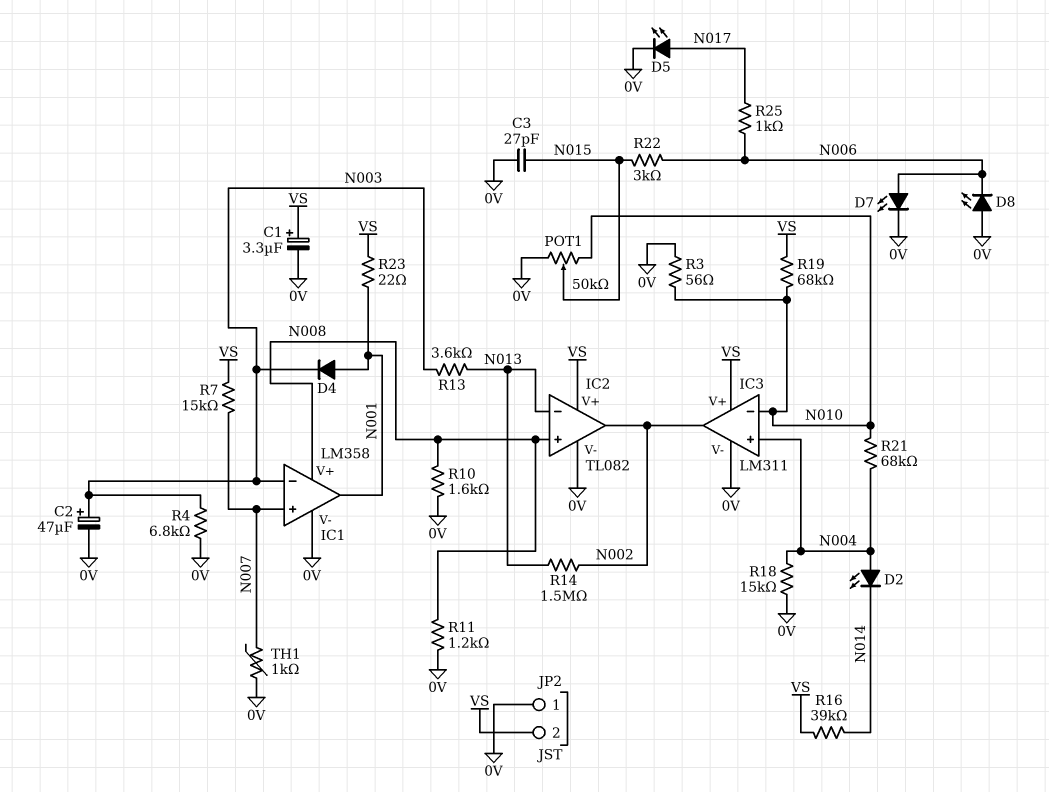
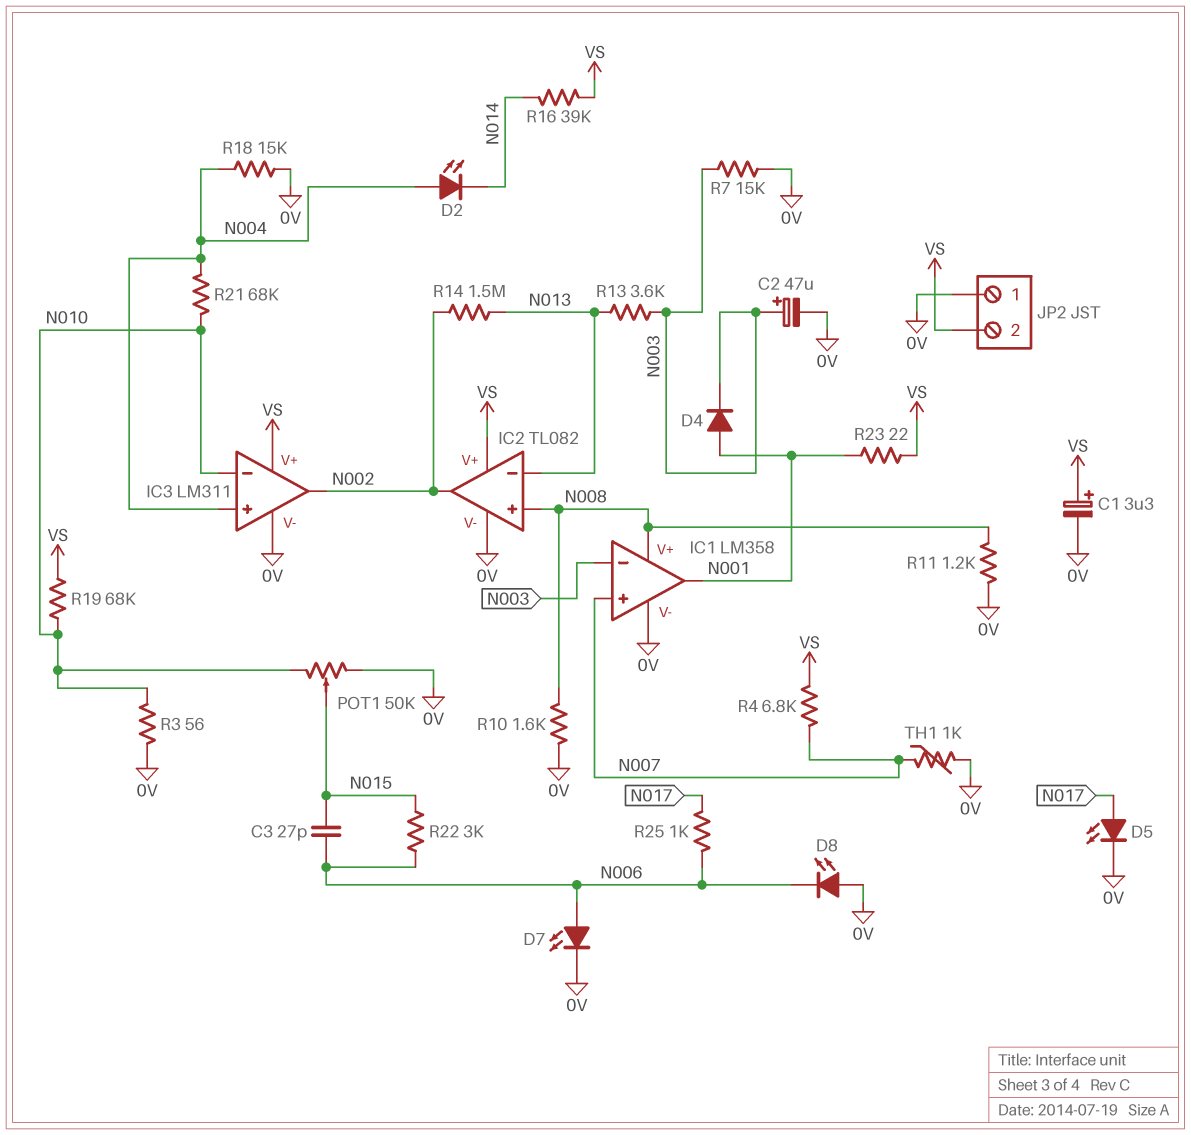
C3: 27pF (0V, N015) -> 27pF (N006, N015)
R4: 6.8k (0V, N003) -> 6.8k (N007, VS)
R7: 15k (N007, VS) -> 15k (0V, N003)

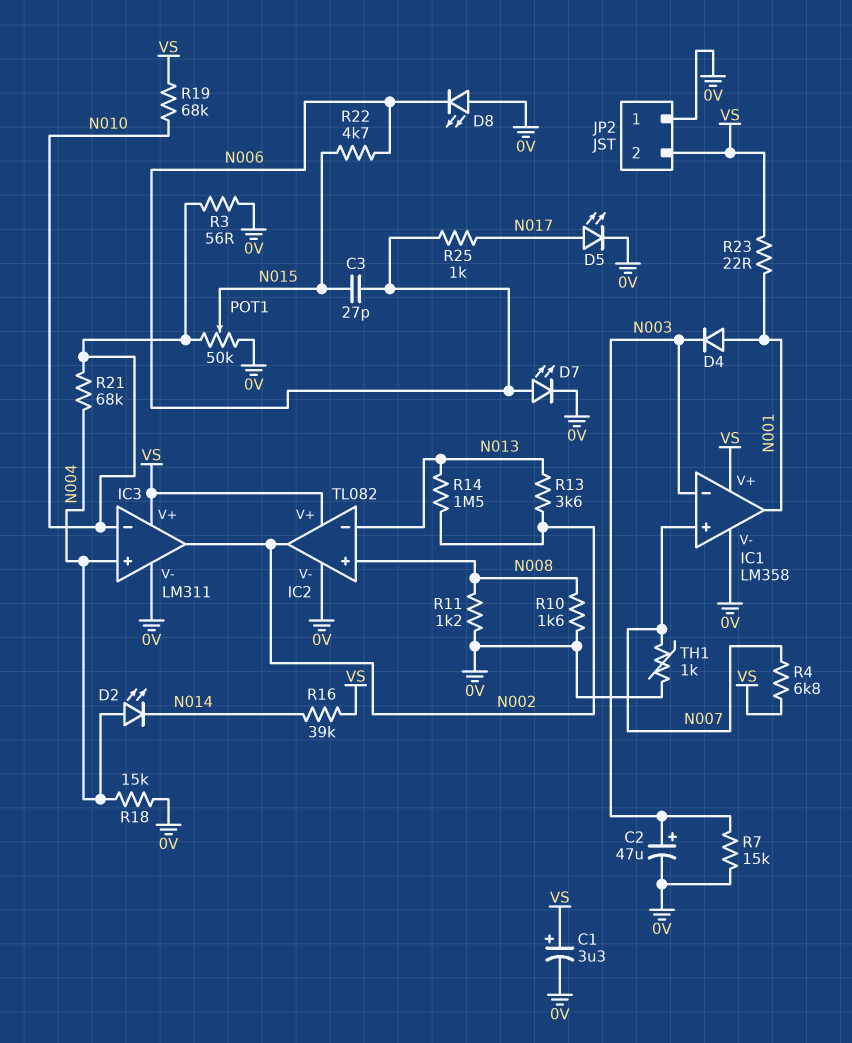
IC1 pin V+: N008 -> VS
R13: 3.6k (N003, N013) -> 3.6k (N002, N013)
R22: 3k (N006, N015) -> 4.7k (N006, N015)

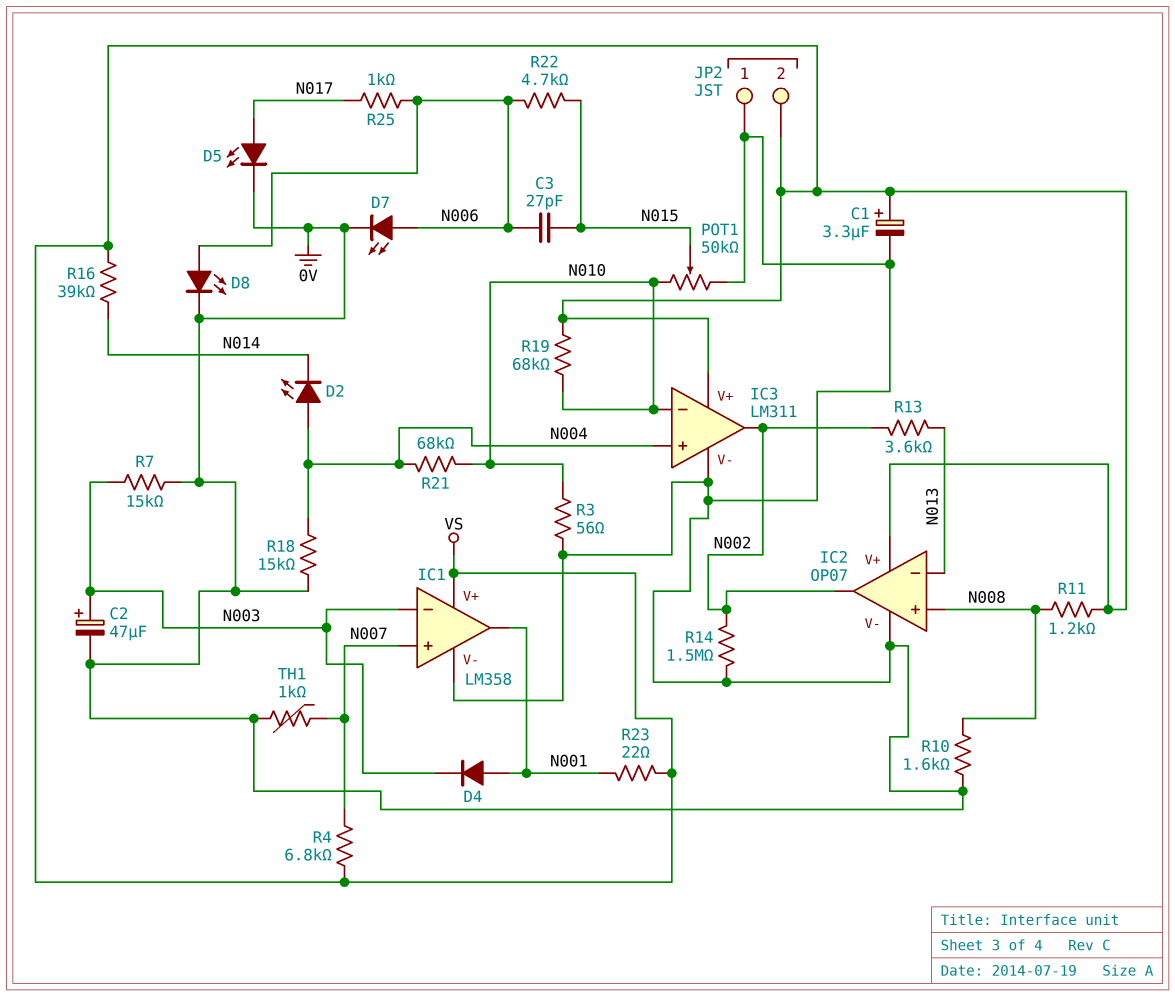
D8: LED (A 0V, K N006) -> LED (A N006, K 0V)
IC2: TL082 -> OP07
R11: 1.2k (0V, N008) -> 1.2k (N008, VS)
R14: 1.5M (N002, N013) -> 1.5M (0V, N002)

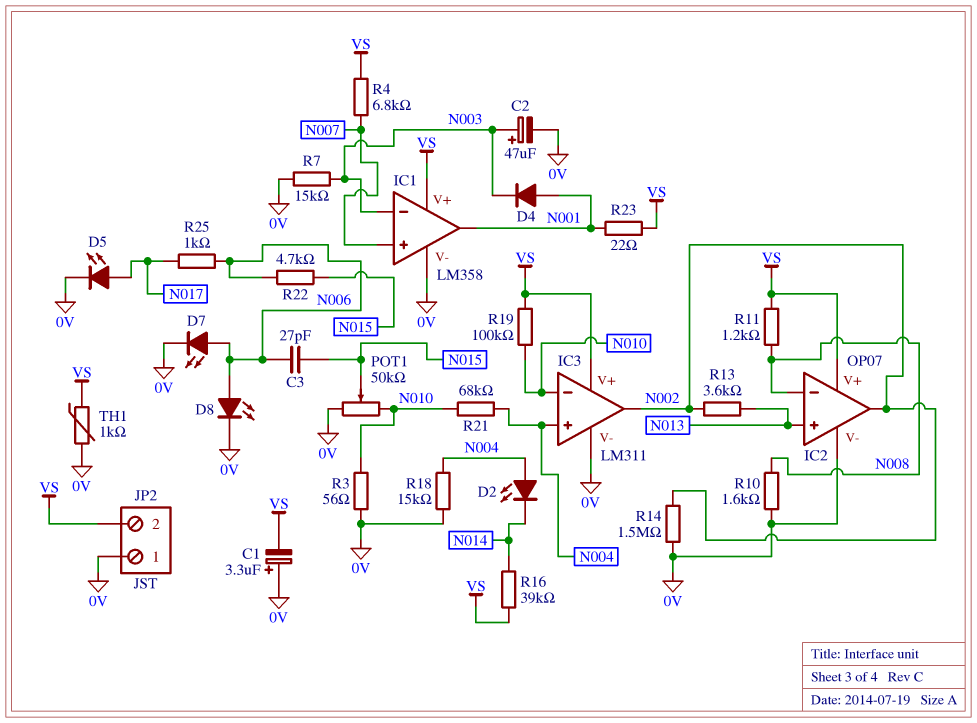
C1: 3.3uF (plus VS, minus 0V) -> 3.3uF (plus 0V, minus VS)
IC2 pin in+: N008 -> N013
IC2 pin in-: N013 -> N008
R19: 68k (N010, VS) -> 100k (N010, VS)
TH1: 1k (0V, N007) -> 1k (0V, VS)

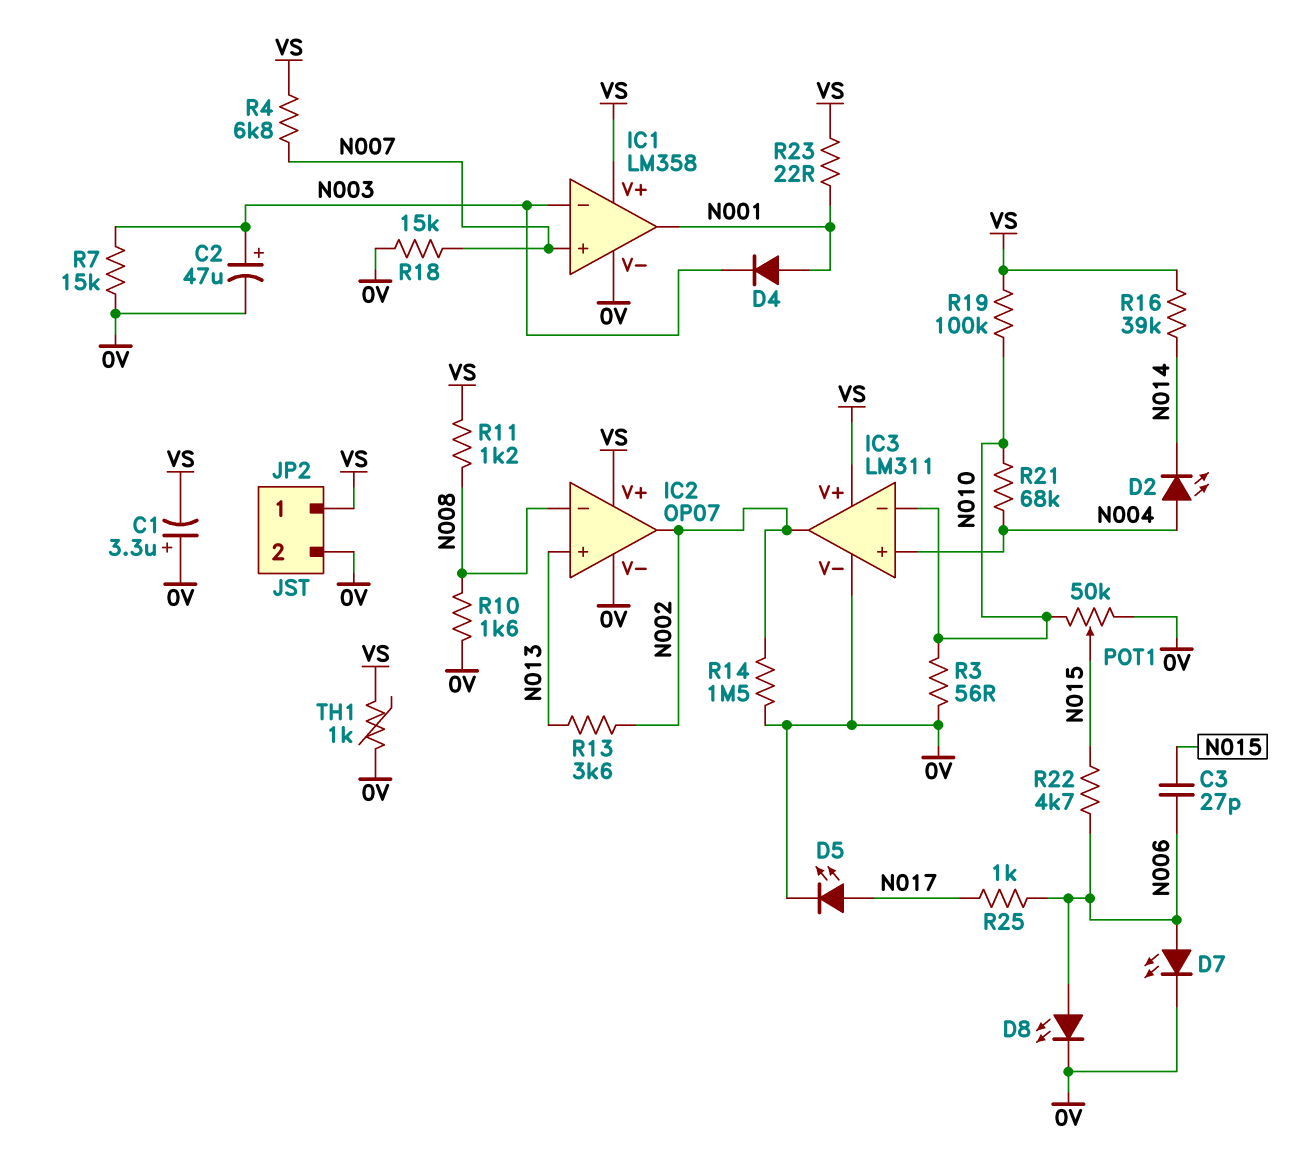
JP2 pin 1: 0V -> VS
JP2 pin 2: VS -> 0V
R18: 15k (0V, N004) -> 15k (0V, N007)

